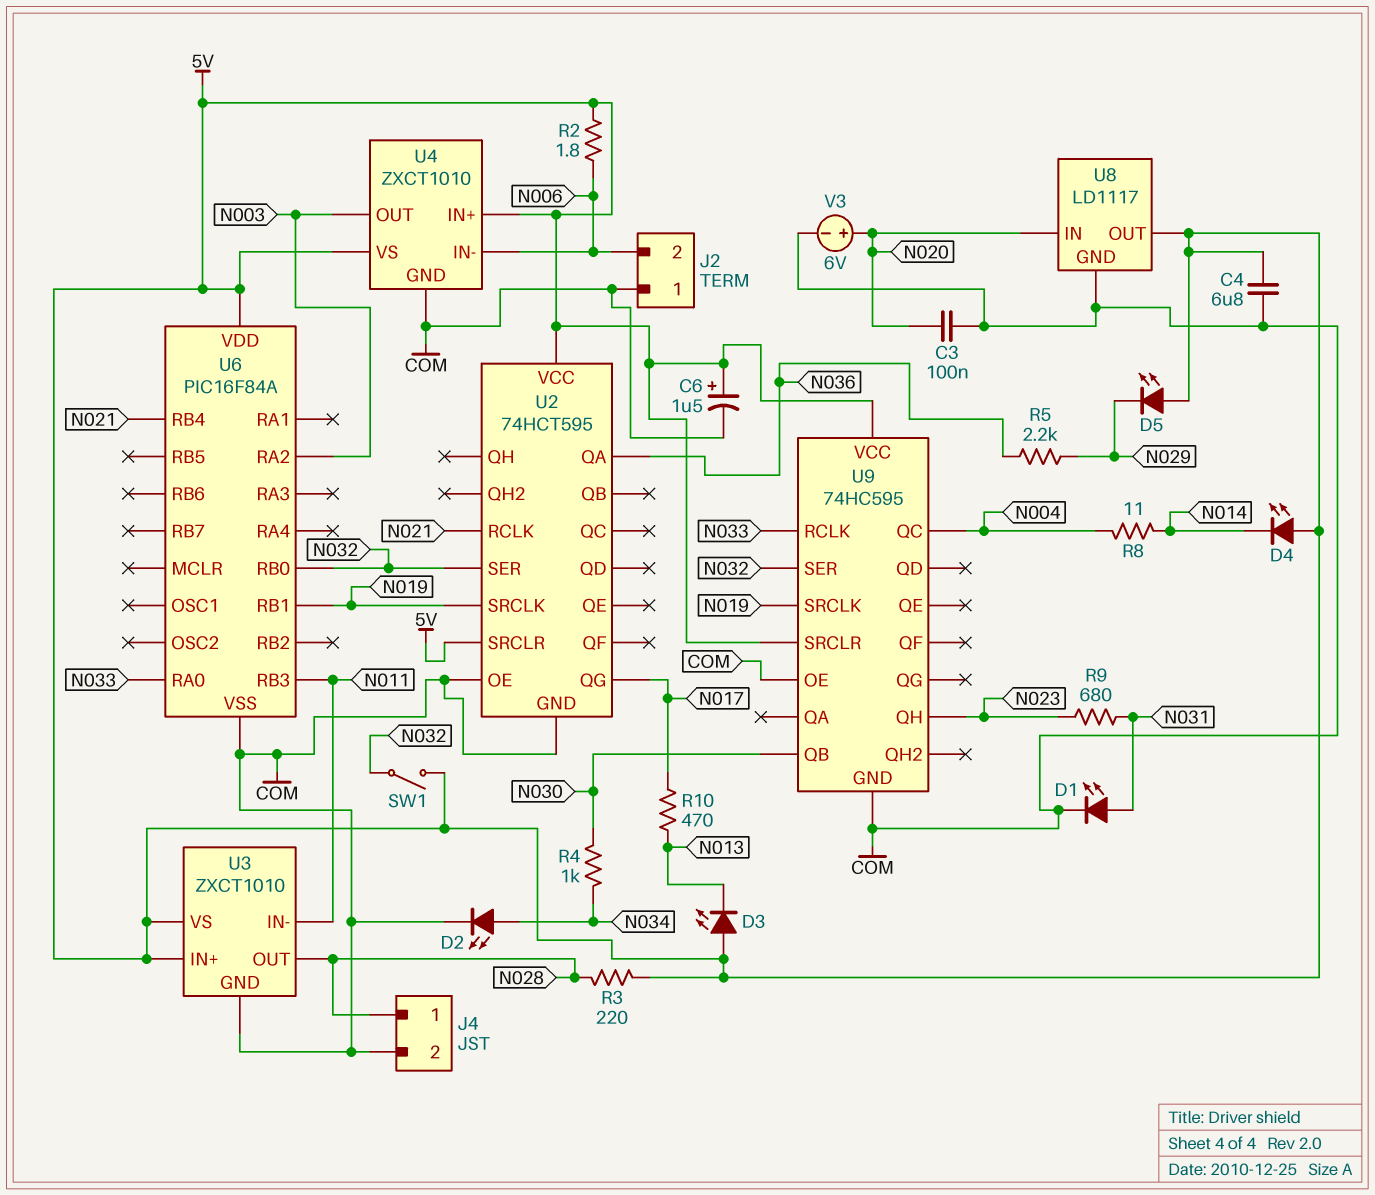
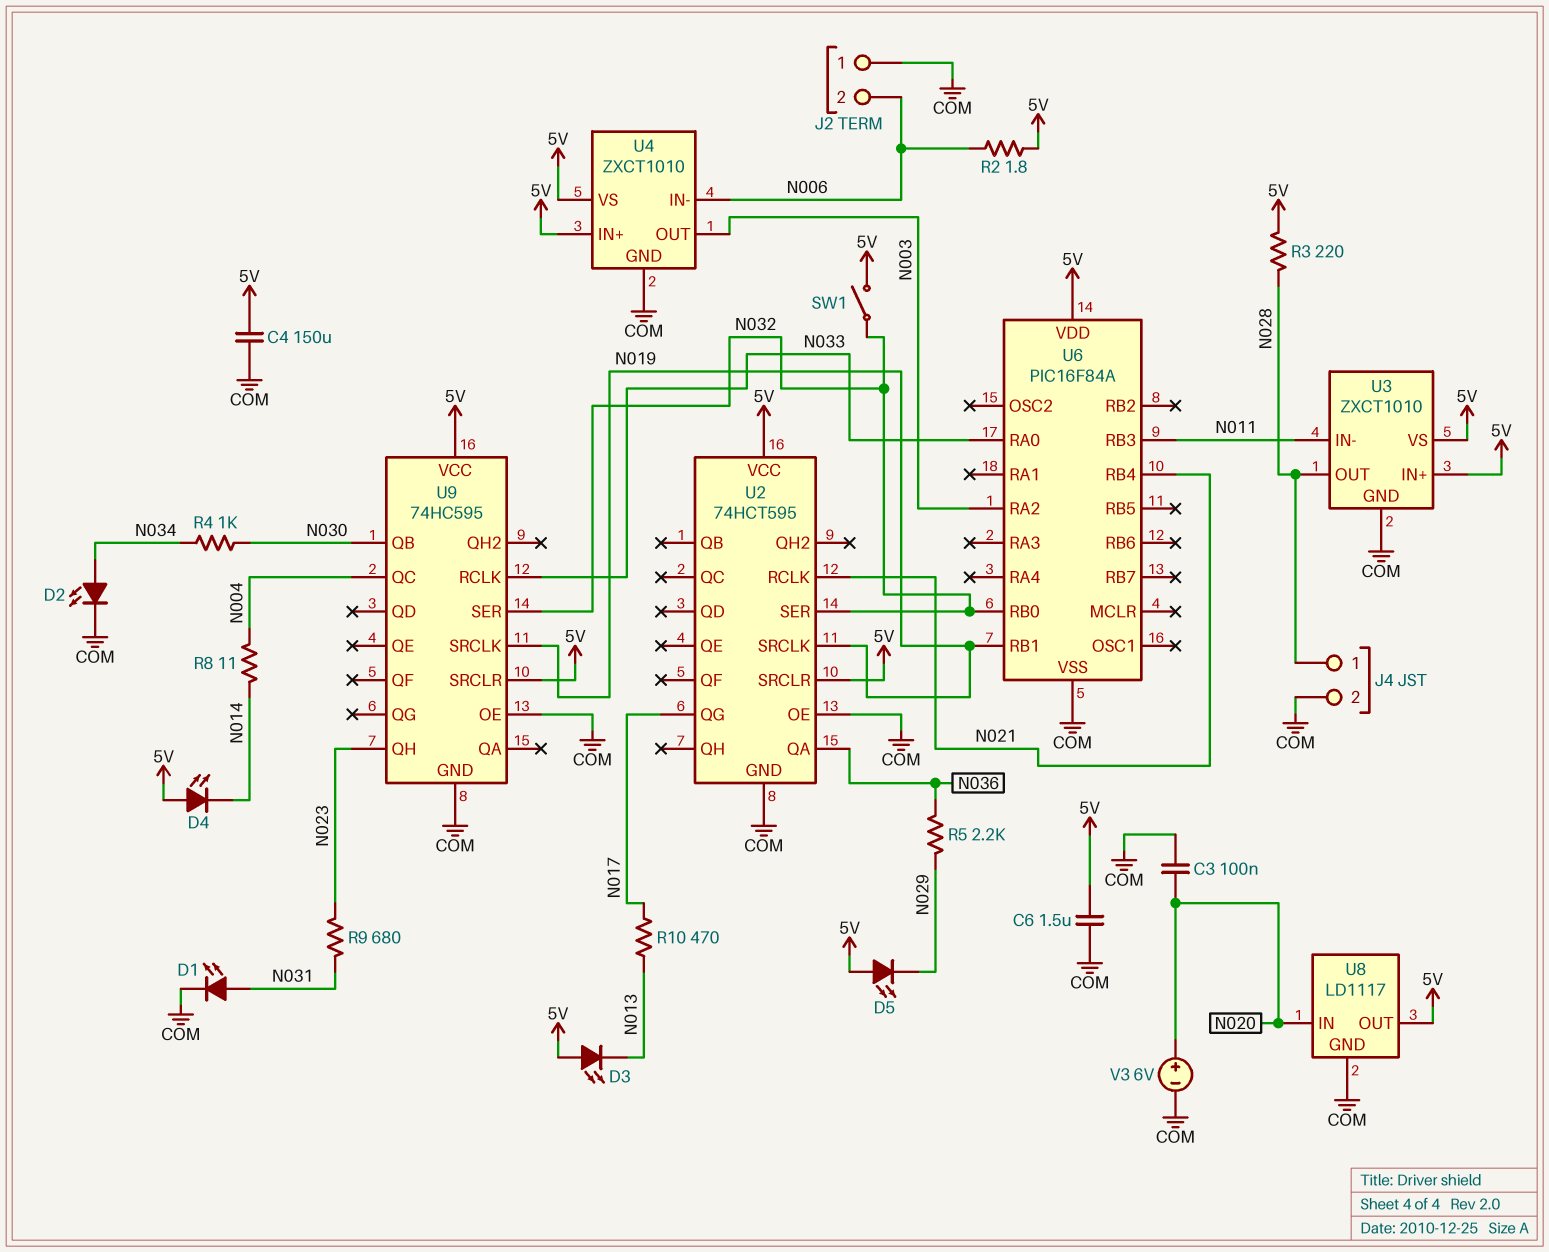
C4: 6.8uF (5V, COM) -> 150uF (5V, COM)
C6: 1.5uF (plus 5V, minus COM) -> 1.5uF (5V, COM)

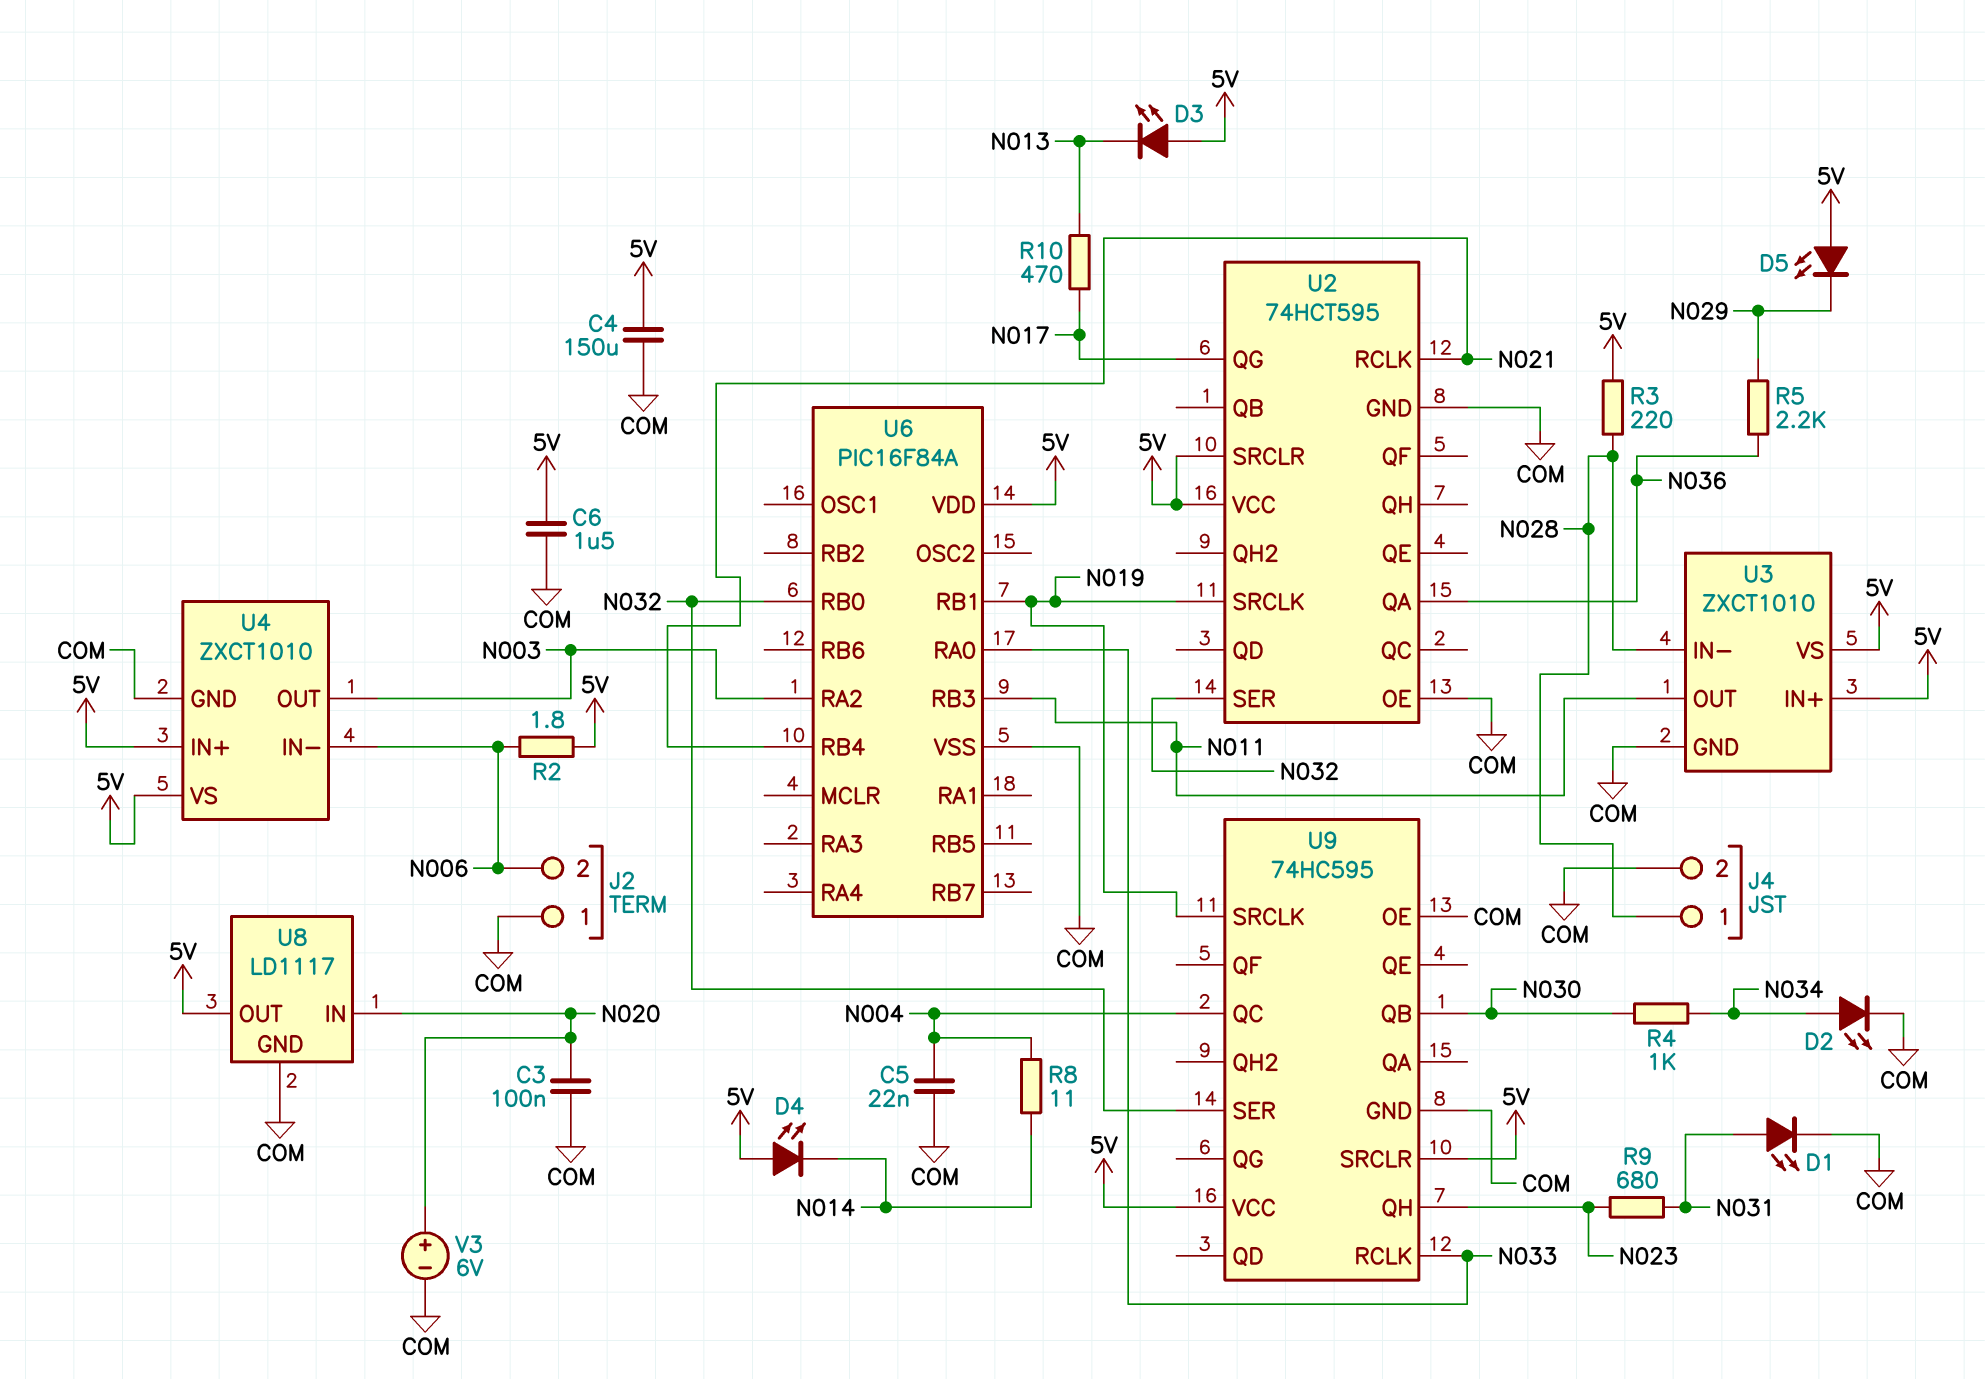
C5: none -> 22nF (COM, N004)
SW1: switch (5V, N032) -> none
U3 pin IN-: N011 -> N028
U3 pin OUT: N028 -> N011

